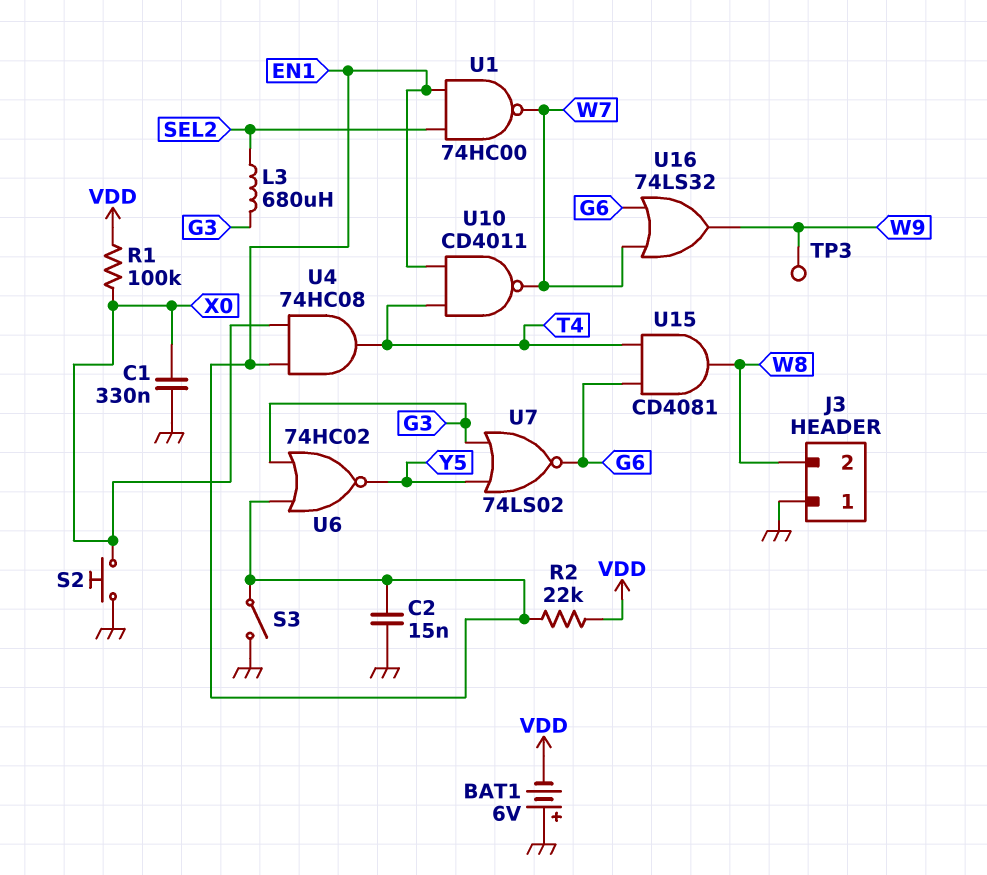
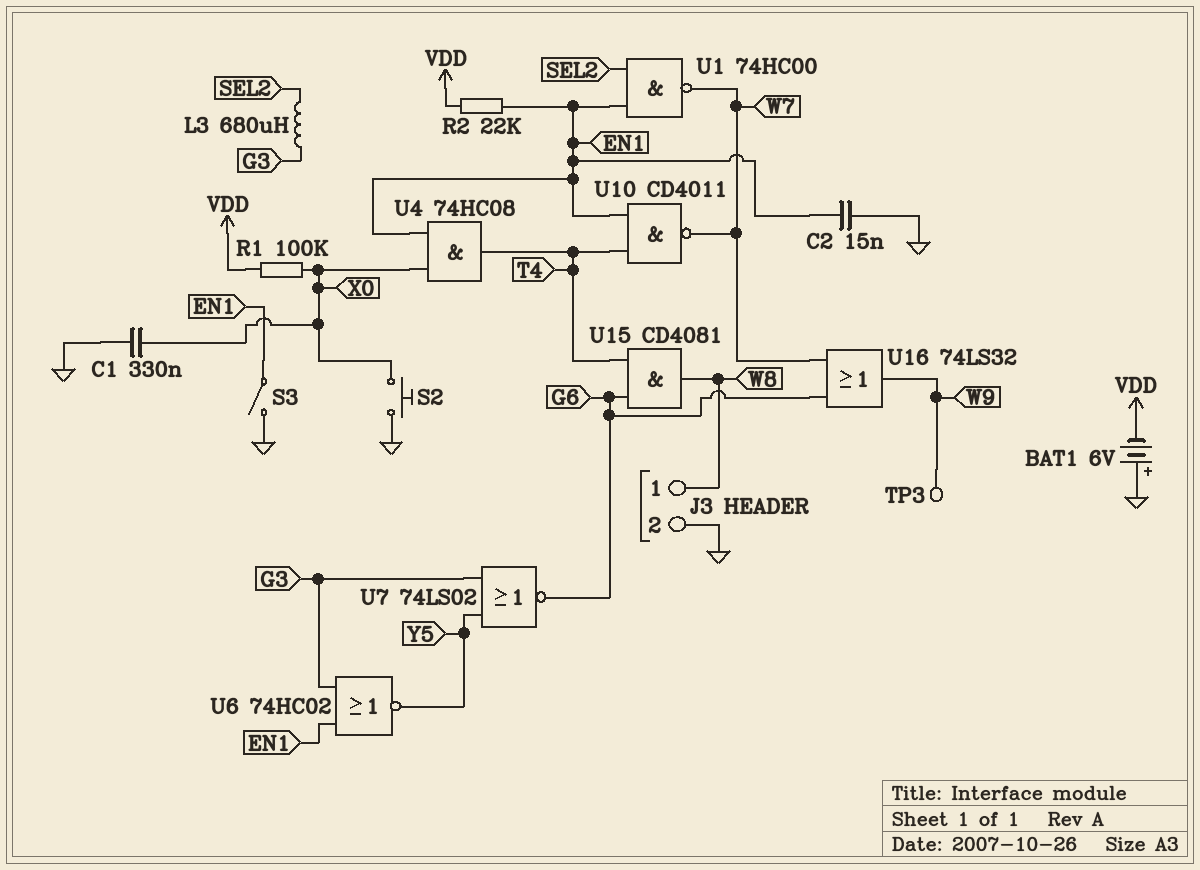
J3 pin 1: GND -> W8
J3 pin 2: W8 -> GND

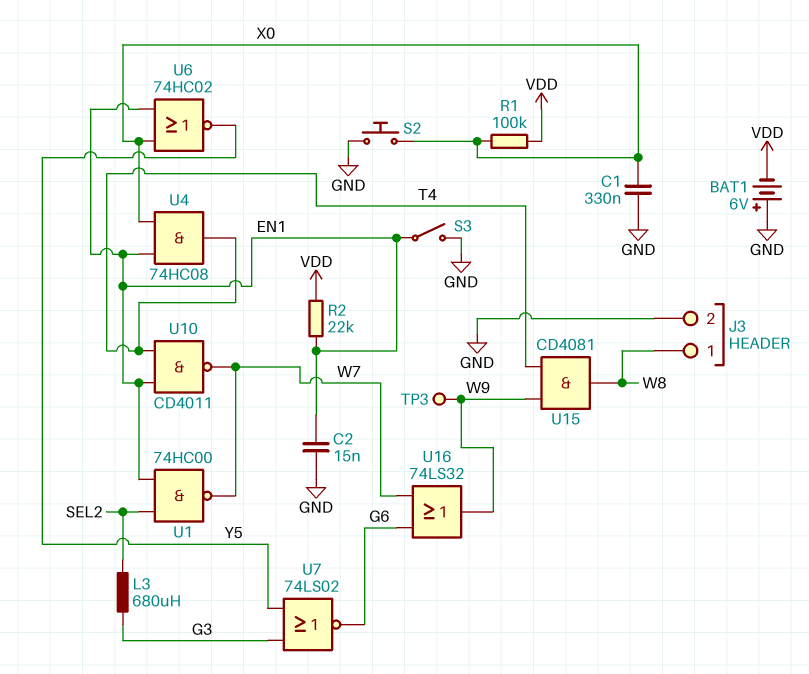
U6: NOR 74HC02 (in EN1, in G3, out Y5) -> NOR 74HC02 (in EN1, in X0, out Y5)
U15: AND CD4081 (in G6, in T4, out W8) -> AND CD4081 (in T4, in W9, out W8)

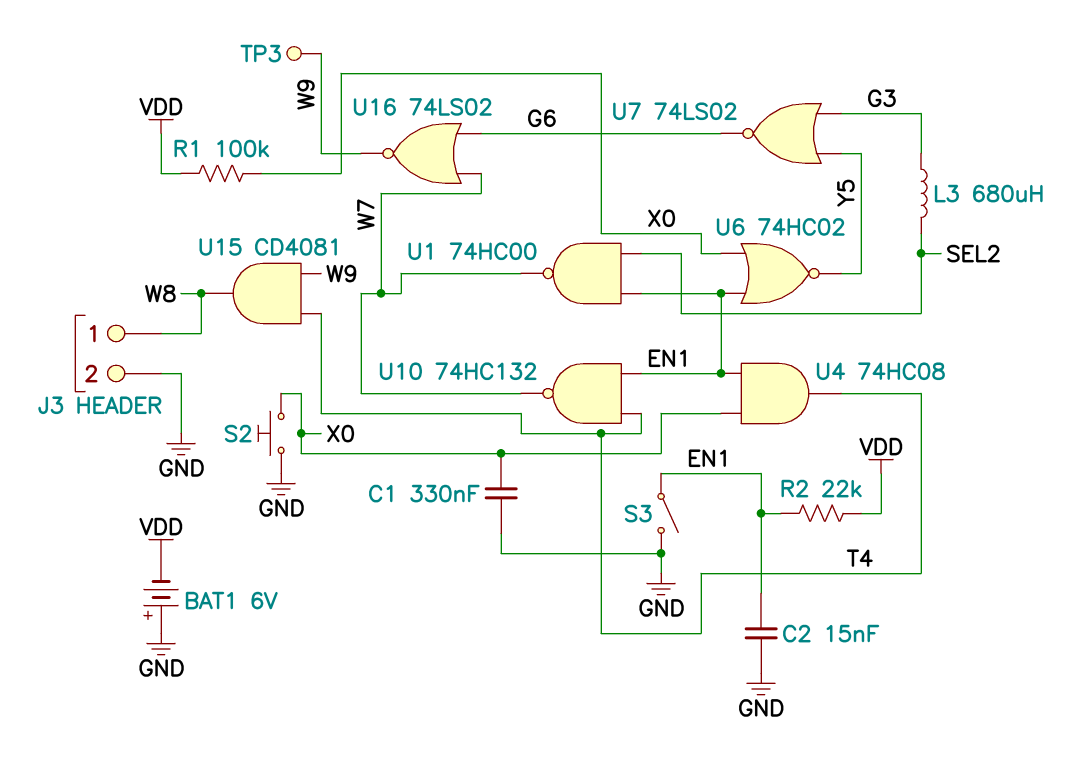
U10: NAND CD4011 (in EN1, in T4, out W7) -> NAND 74HC132 (in EN1, in T4, out W7)
U16: OR 74LS32 (in G6, in W7, out W9) -> NOR 74LS02 (in G6, in W7, out W9)

